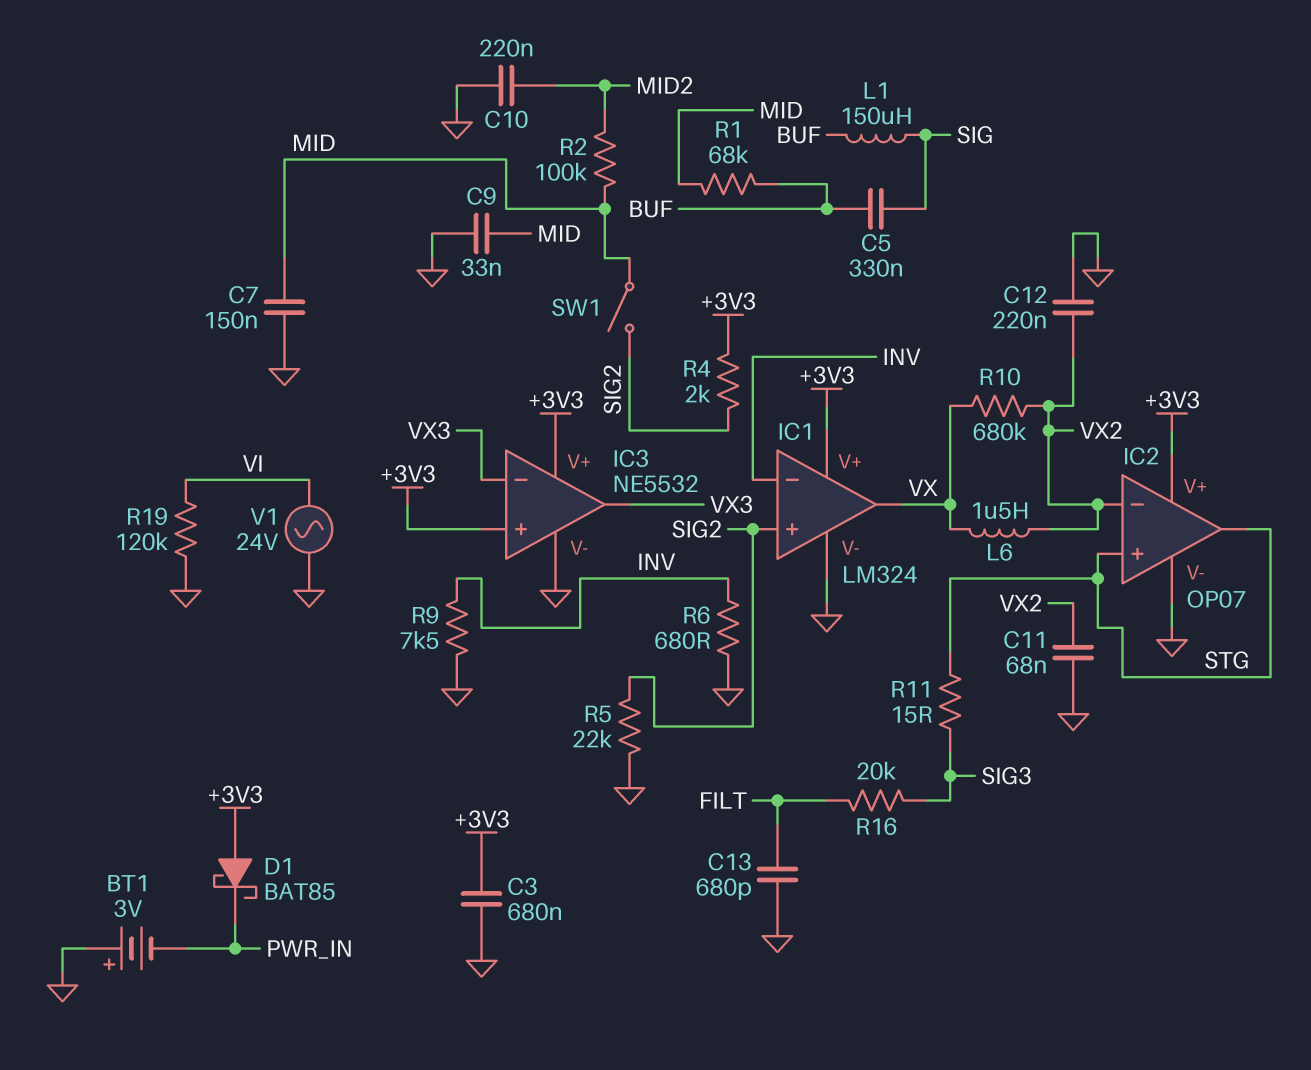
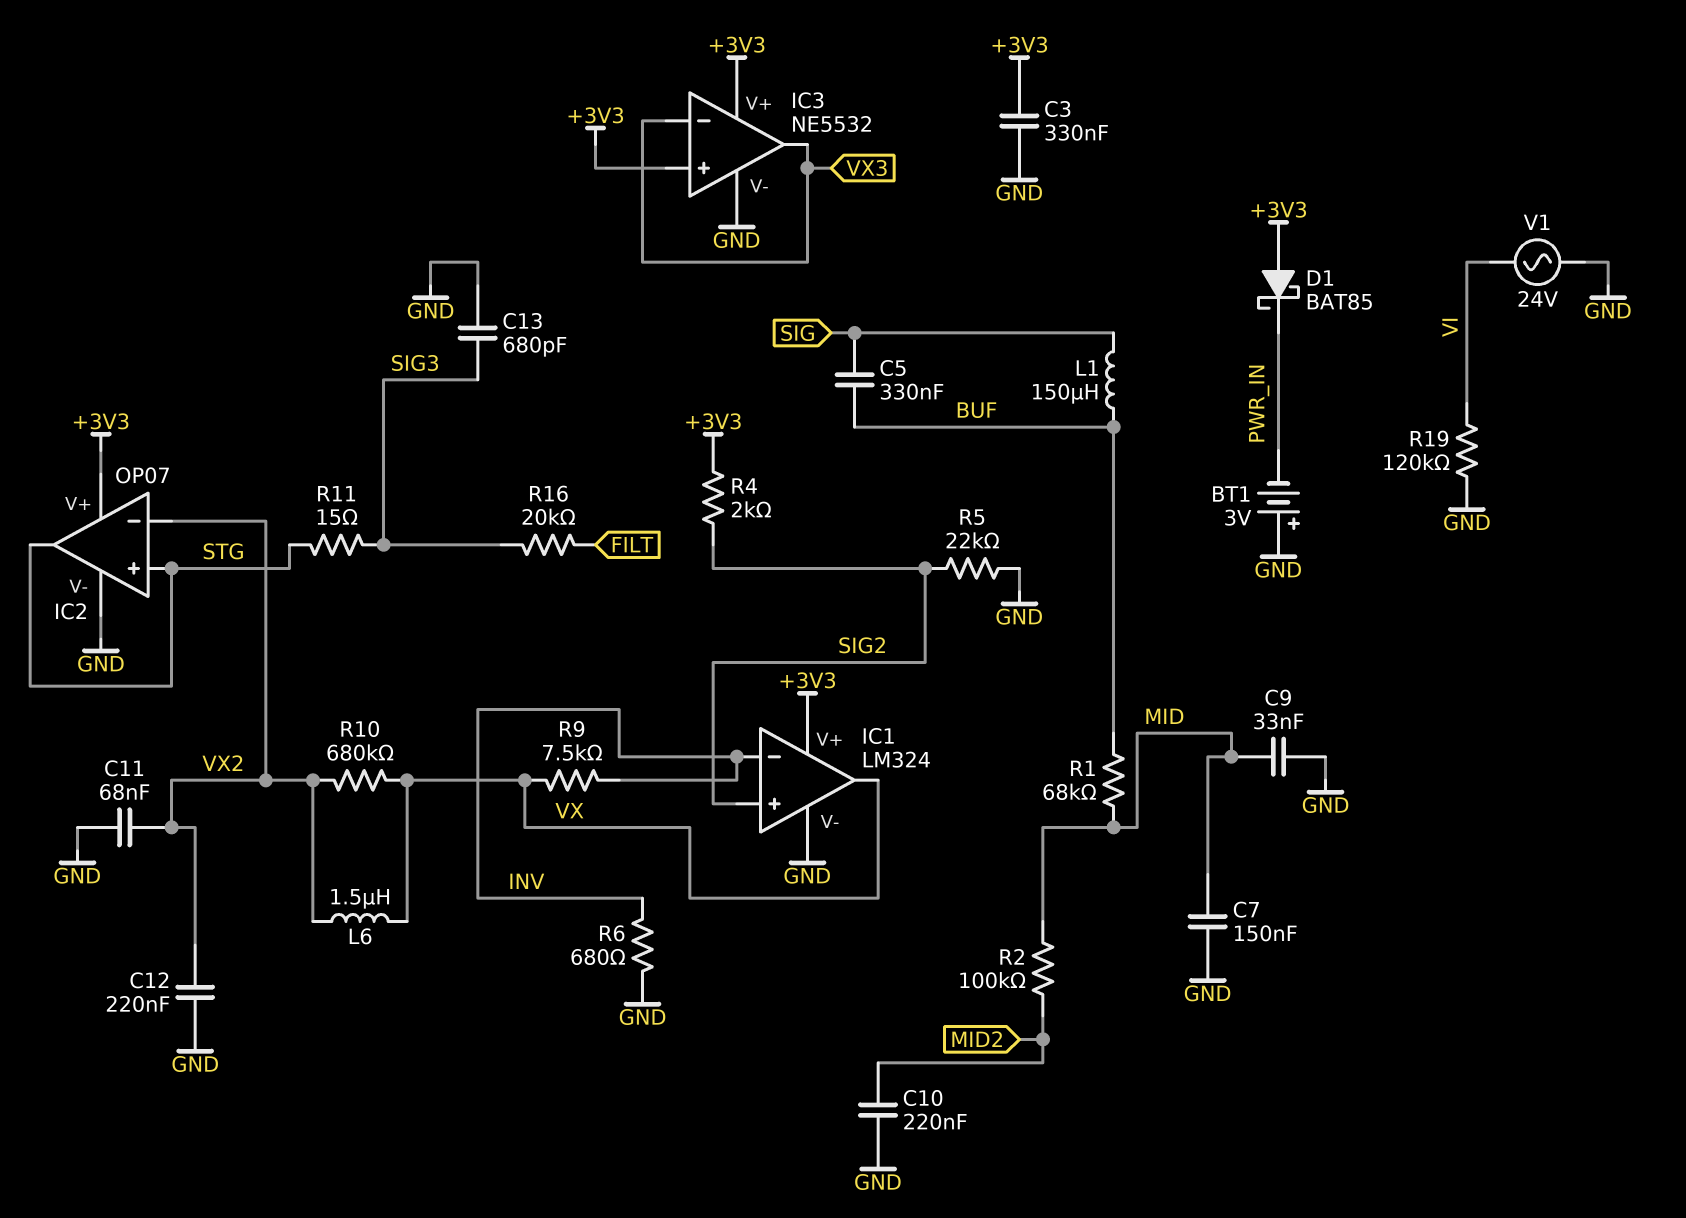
C3: 680nF (+3V3, GND) -> 330nF (+3V3, GND)
C13: 680pF (FILT, GND) -> 680pF (GND, SIG3)
R9: 7.5k (GND, INV) -> 7.5k (INV, VX)
SW1: switch (MID, SIG2) -> none

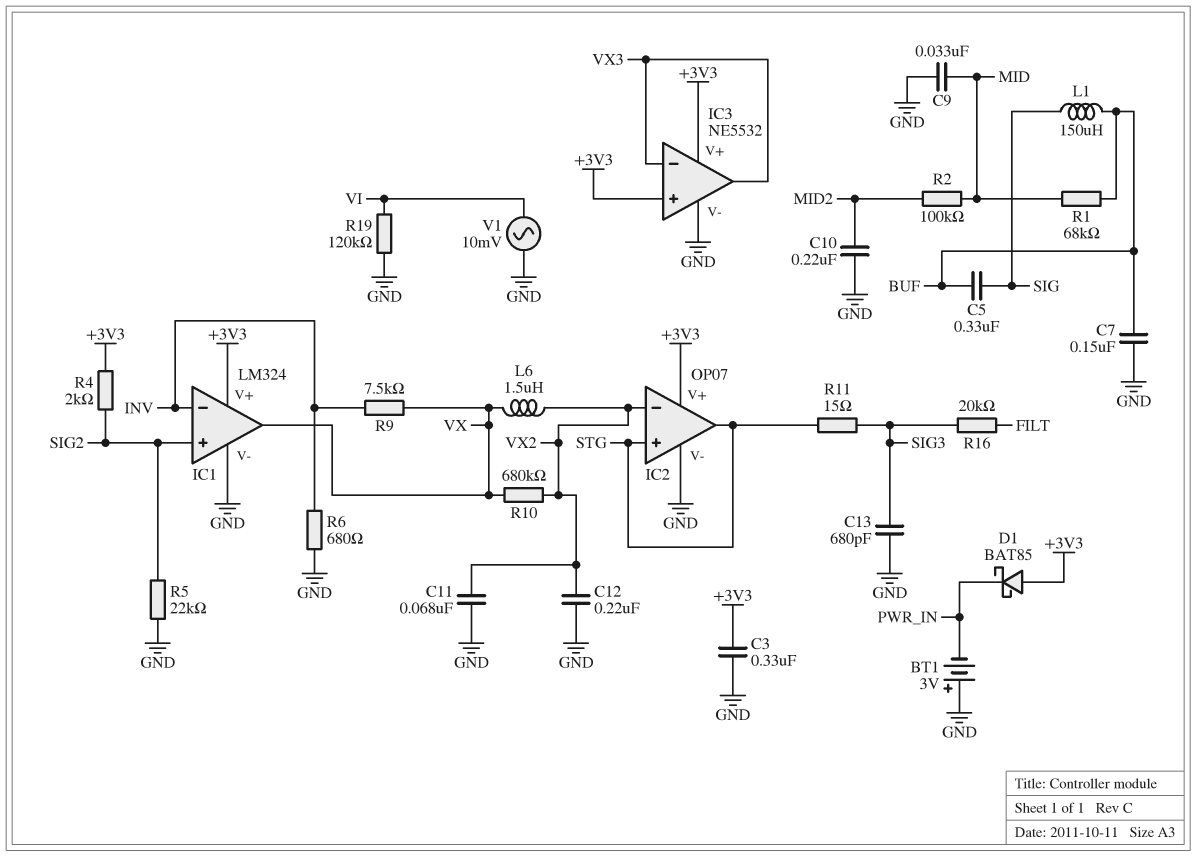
C7: 150nF (GND, MID) -> 150nF (BUF, GND)
V1: AC 24V (GND, VI) -> AC 10mV (GND, VI)

